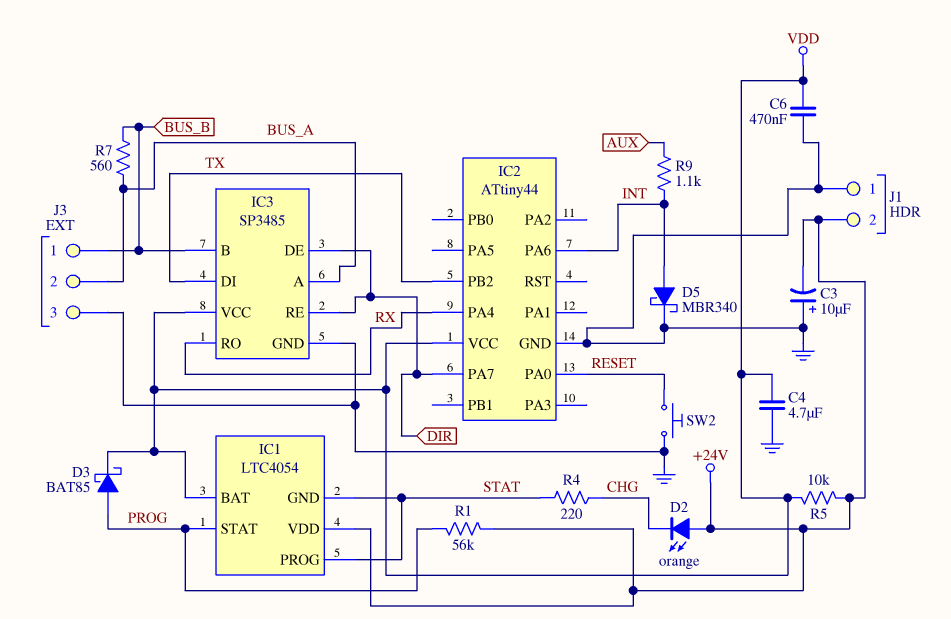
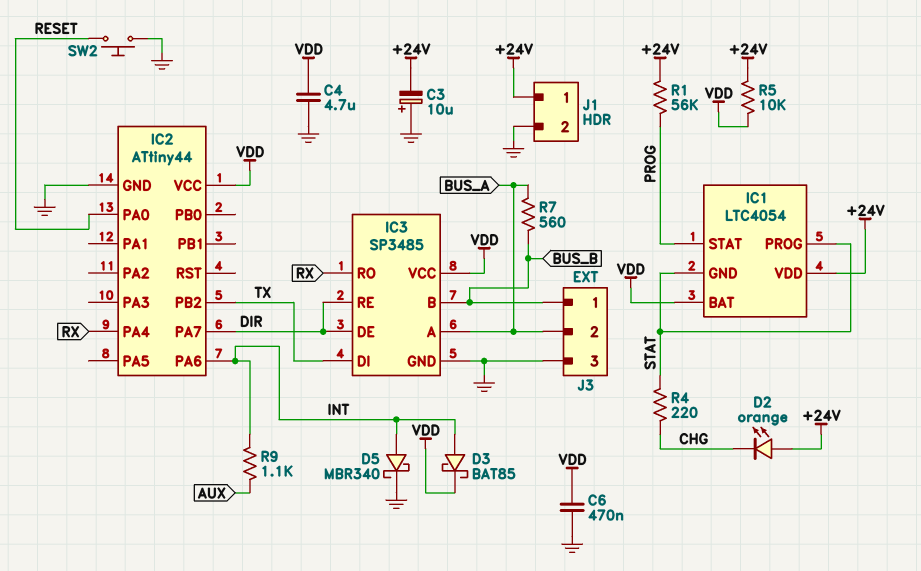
D3: schottky BAT85 (A PROG, K VDD) -> schottky BAT85 (A INT, K VDD)
J1 pin 1: GND -> +24V
J1 pin 2: +24V -> GND

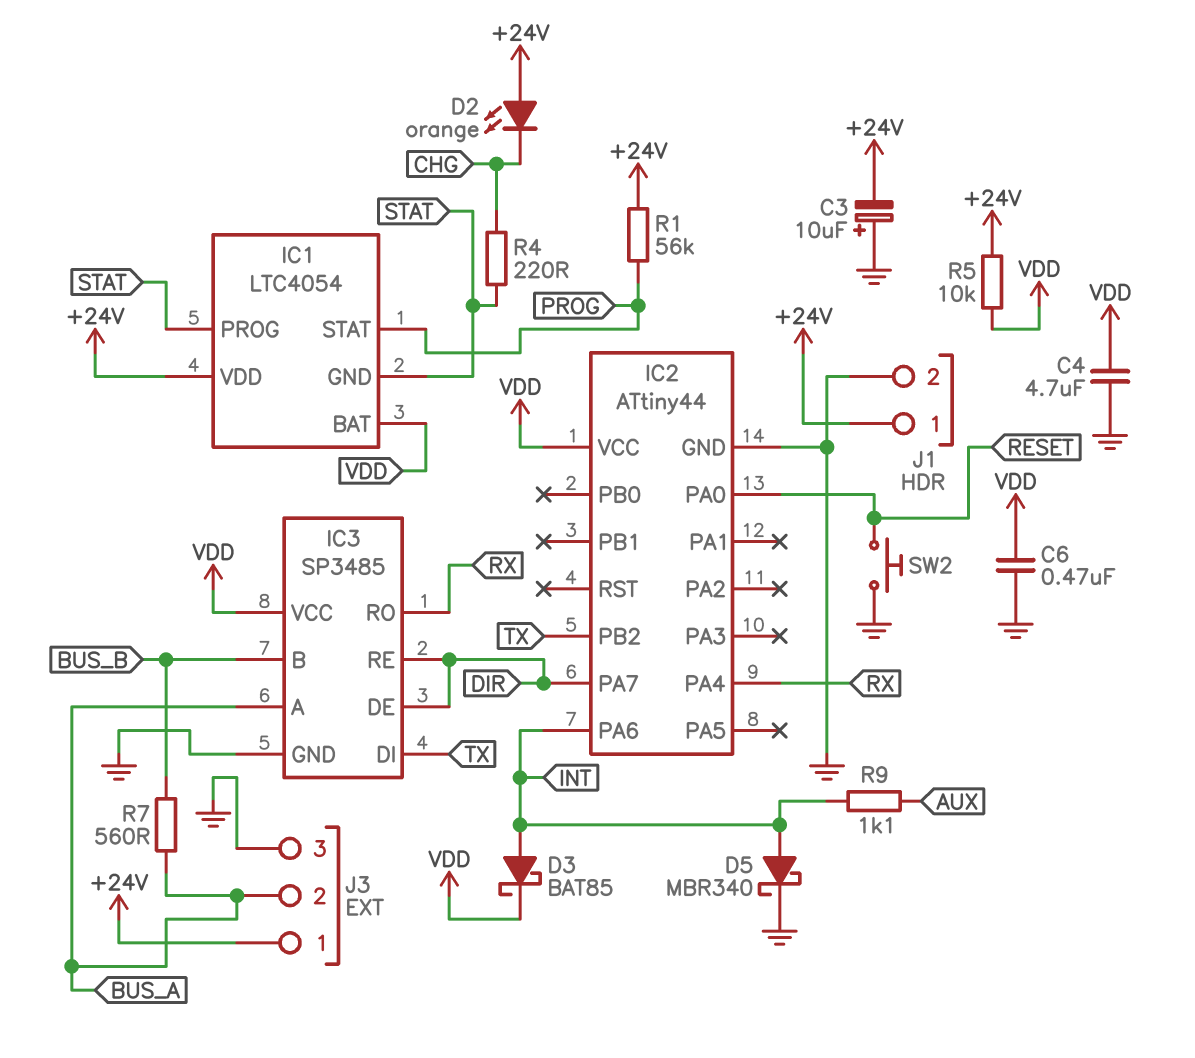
J3 pin 1: BUS_B -> +24V

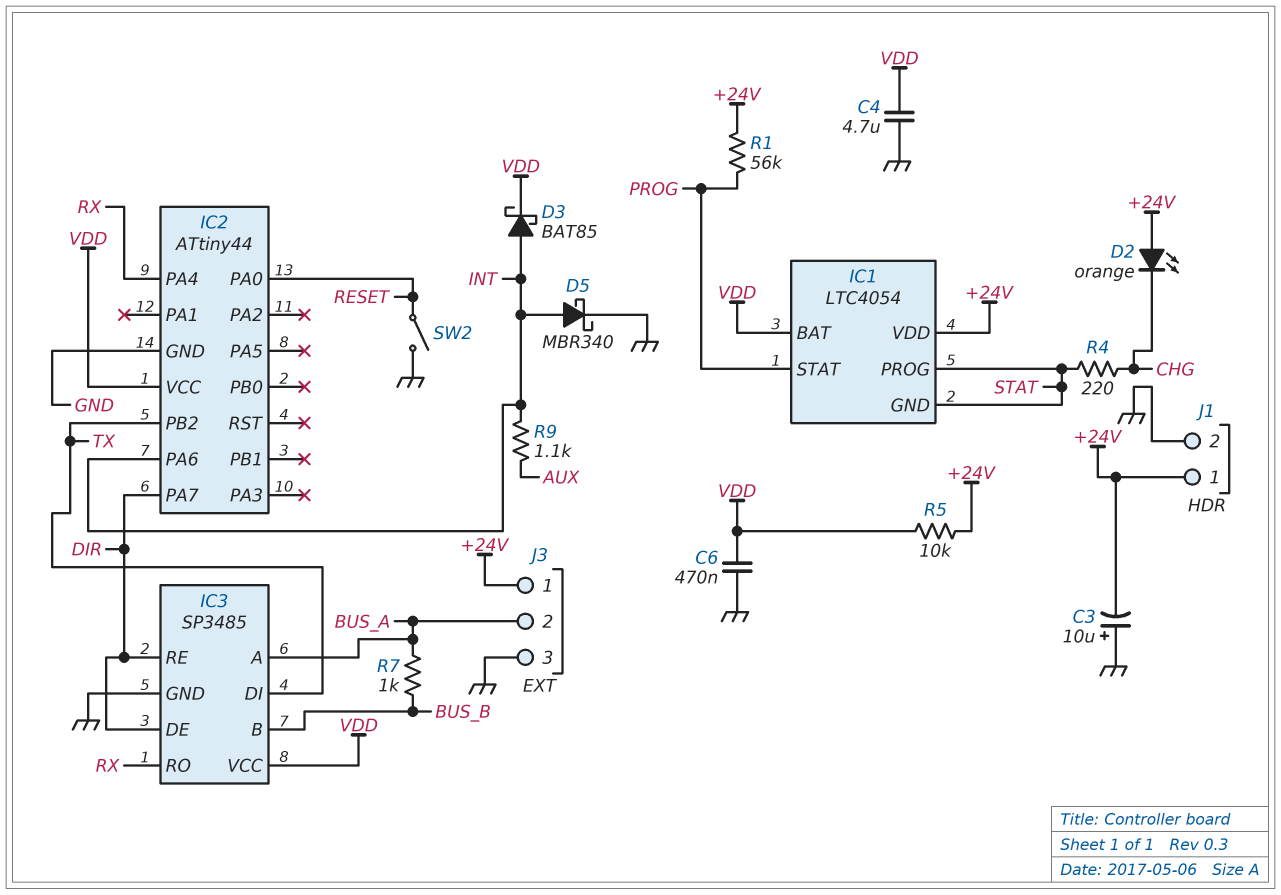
R7: 560 (BUS_A, BUS_B) -> 1k (BUS_A, BUS_B)
SW2: button (GND, RESET) -> switch (GND, RESET)

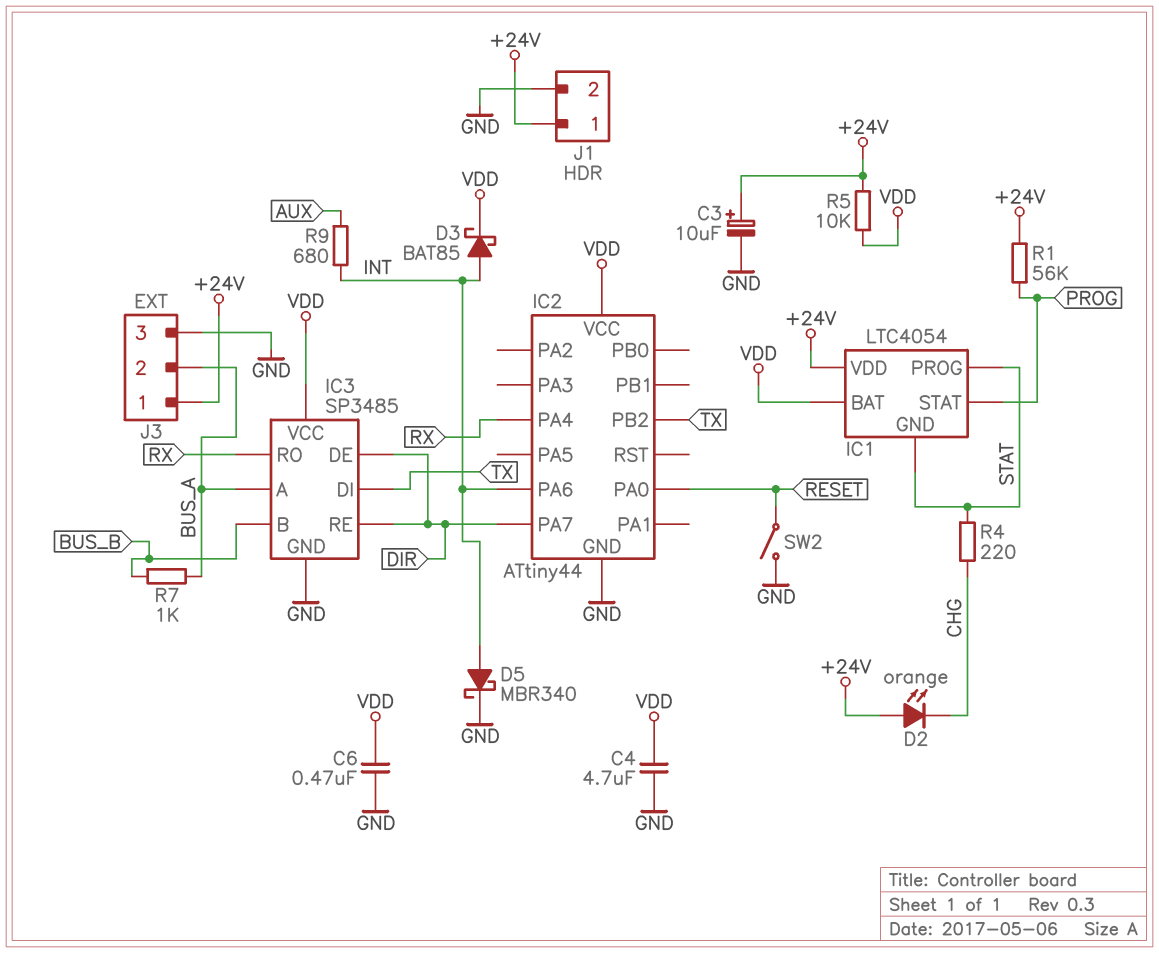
C3: 10uF (plus GND, minus +24V) -> 10uF (plus +24V, minus GND)
R9: 1.1k (AUX, INT) -> 680 (AUX, INT)

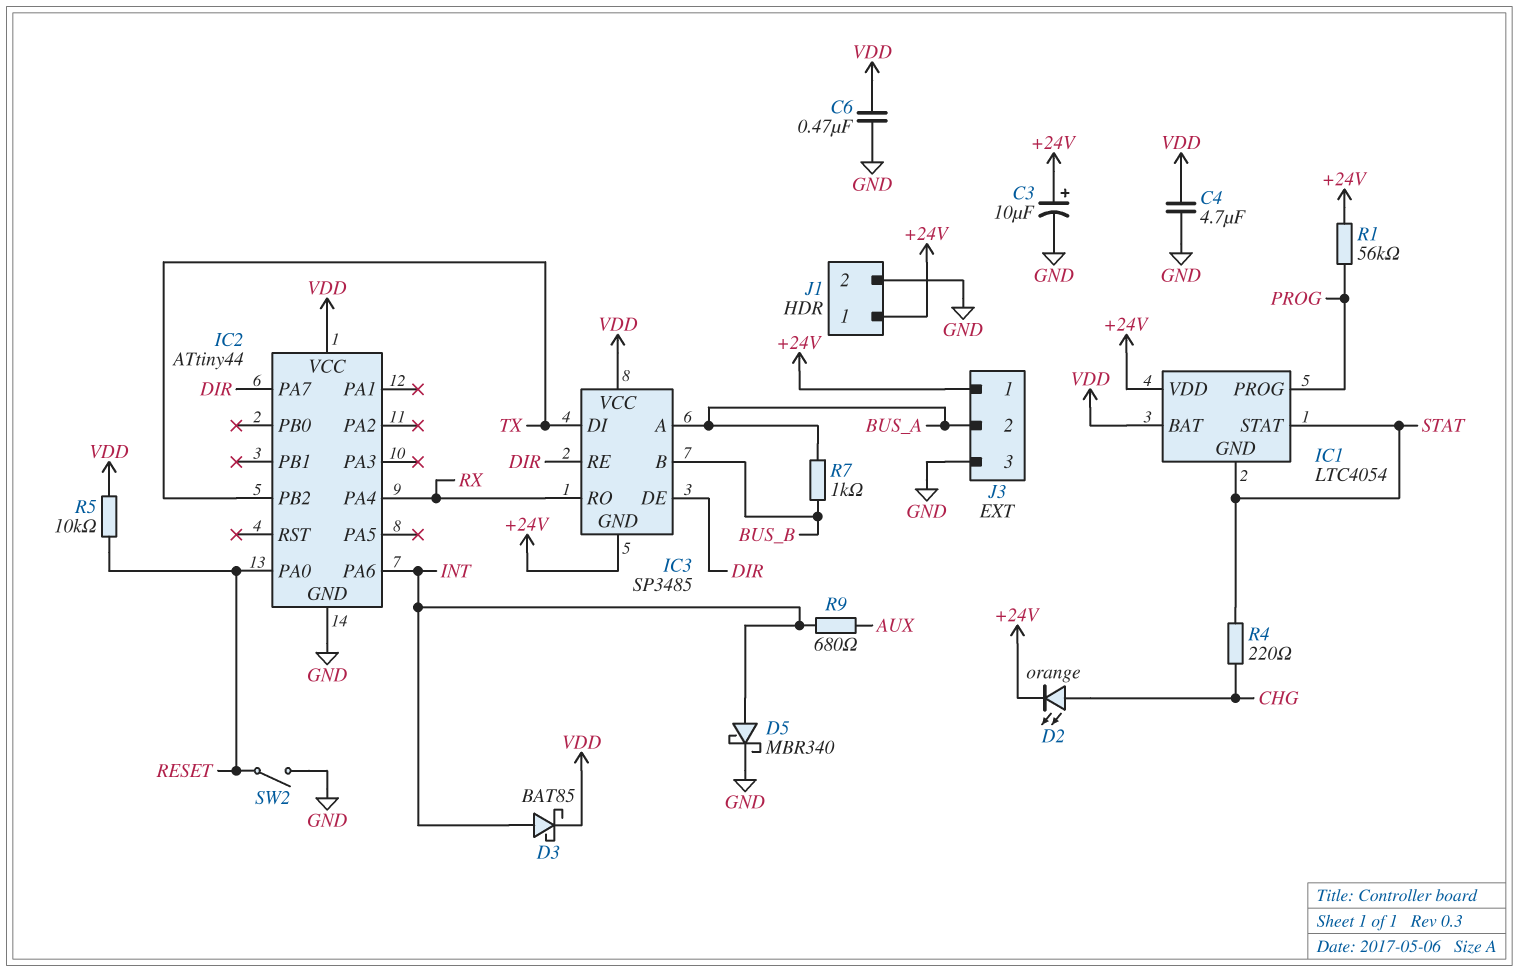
D2: LED orange (A +24V, K CHG) -> LED orange (A CHG, K +24V)
IC1 pin PROG: STAT -> PROG
IC1 pin STAT: PROG -> STAT
IC3 pin GND: GND -> +24V
R5: 10k (+24V, VDD) -> 10k (RESET, VDD)

